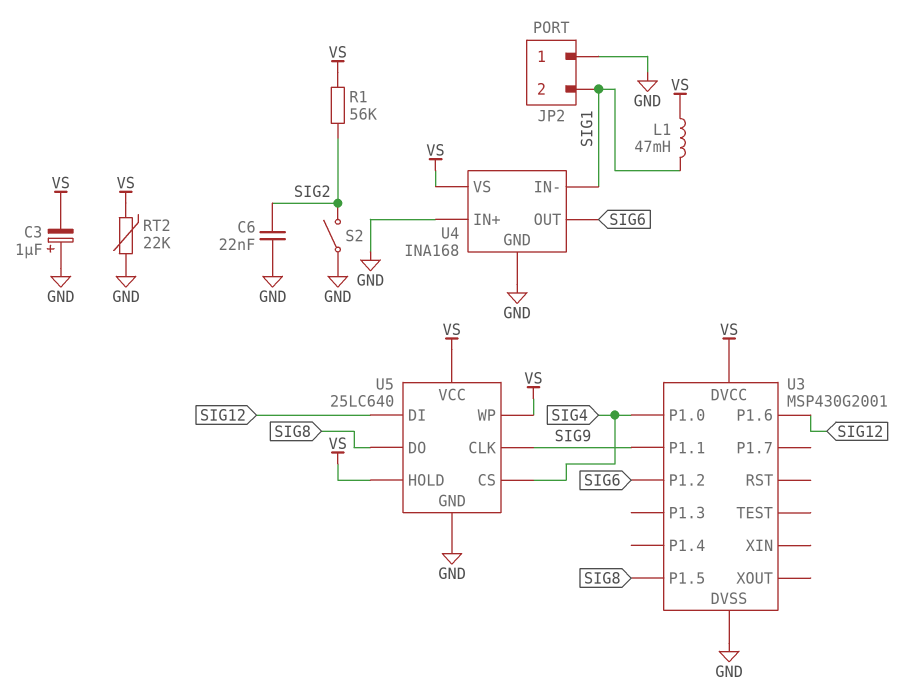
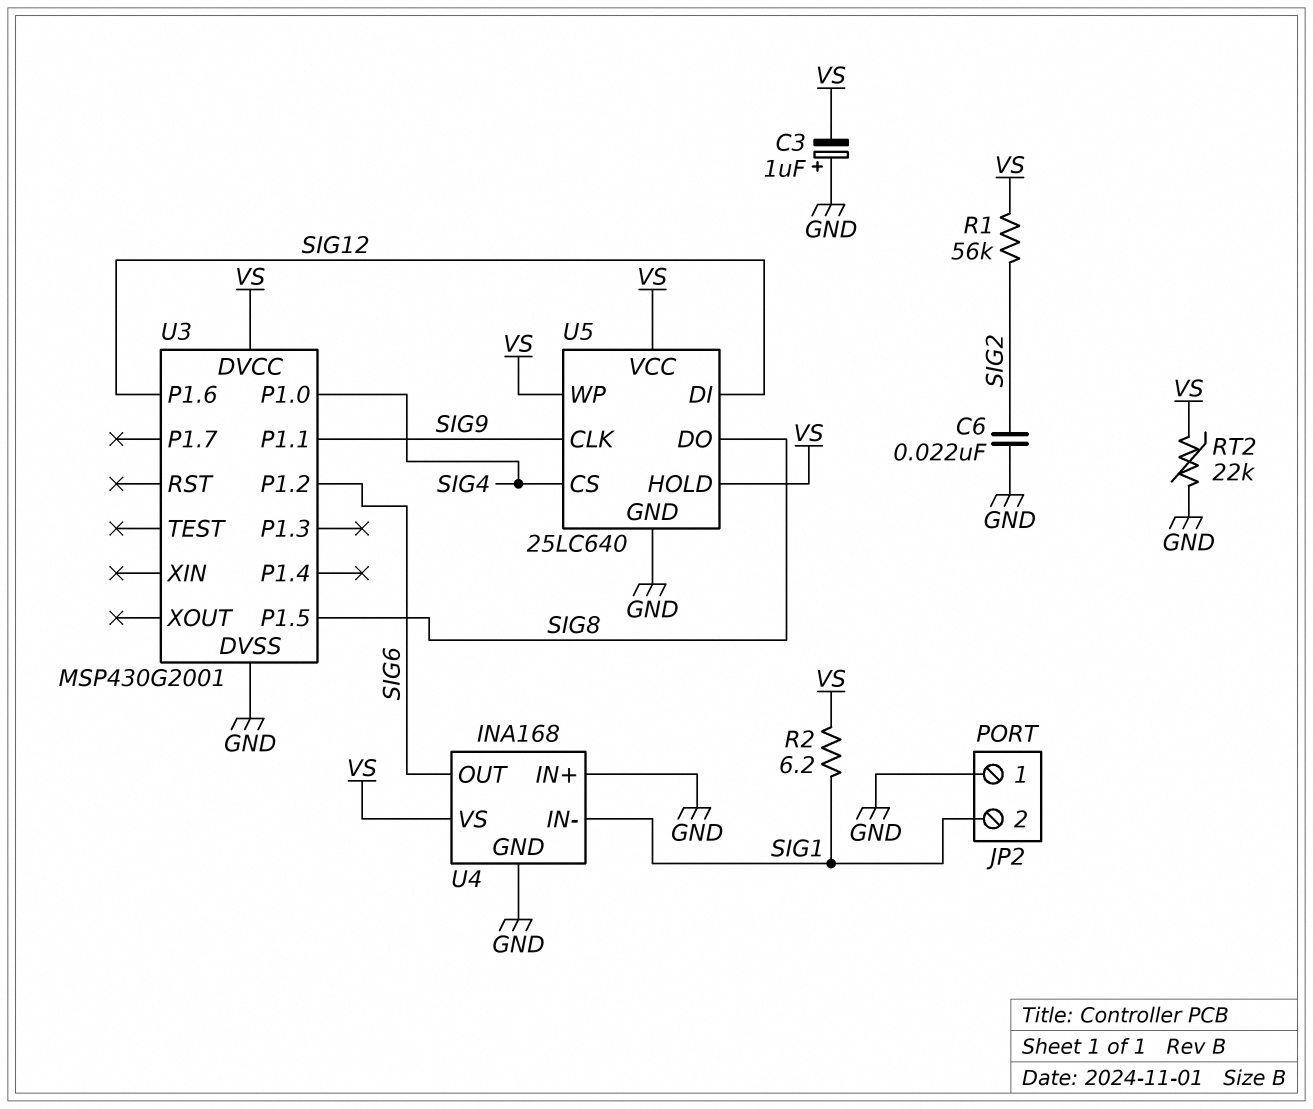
L1: 47mH (SIG1, VS) -> none
R2: none -> 6.2 (SIG1, VS)
S2: switch (GND, SIG2) -> none

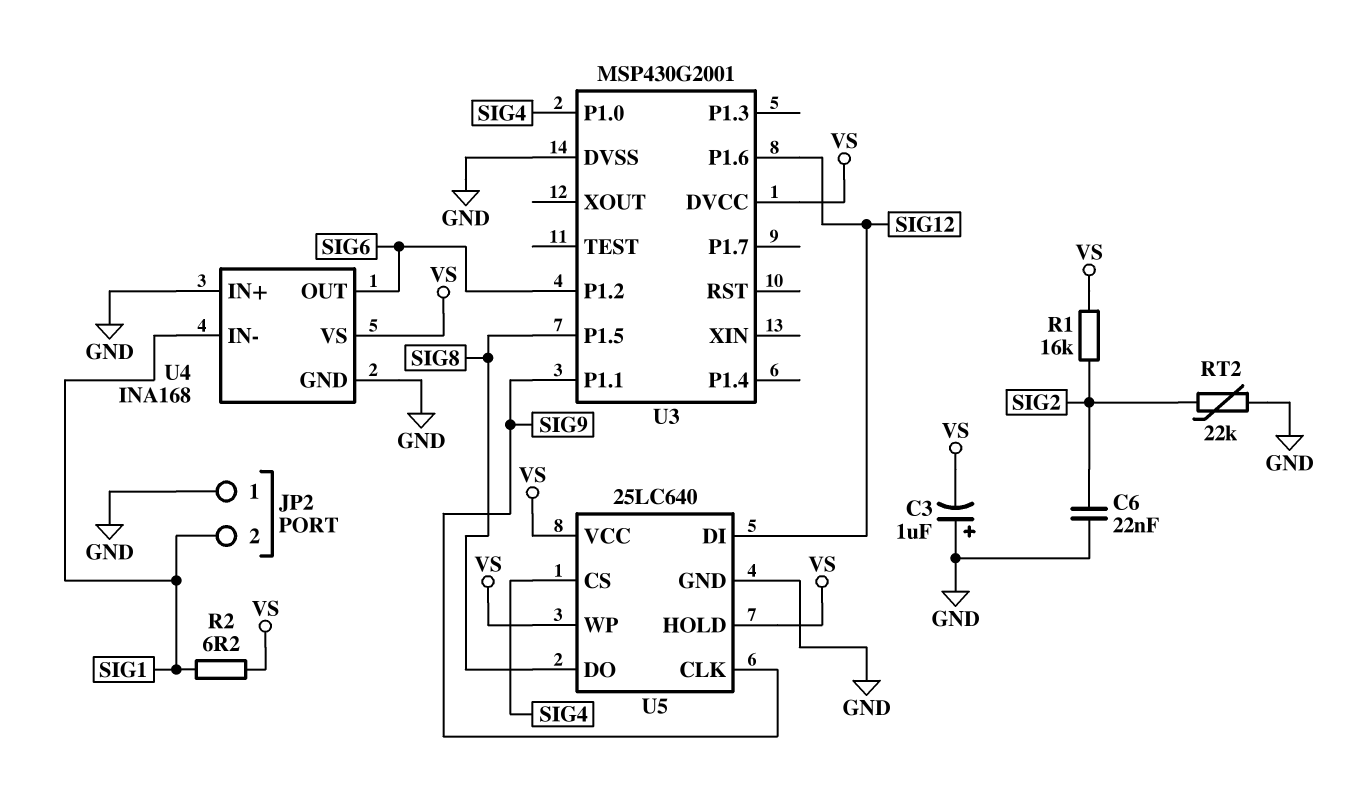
R1: 56k (SIG2, VS) -> 16k (SIG2, VS)
RT2: 22k (GND, VS) -> 22k (GND, SIG2)

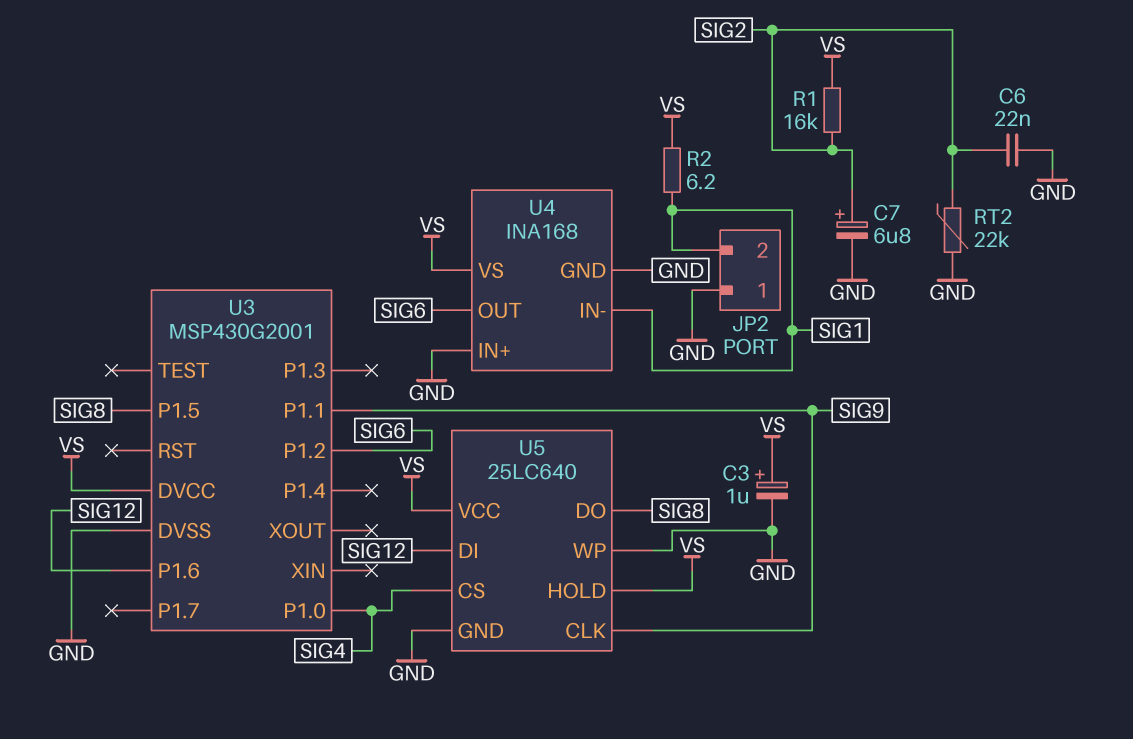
C3: 1uF (plus GND, minus VS) -> 1uF (plus VS, minus GND)
C7: none -> 6.8uF (plus SIG2, minus GND)
U5 pin WP: VS -> GND

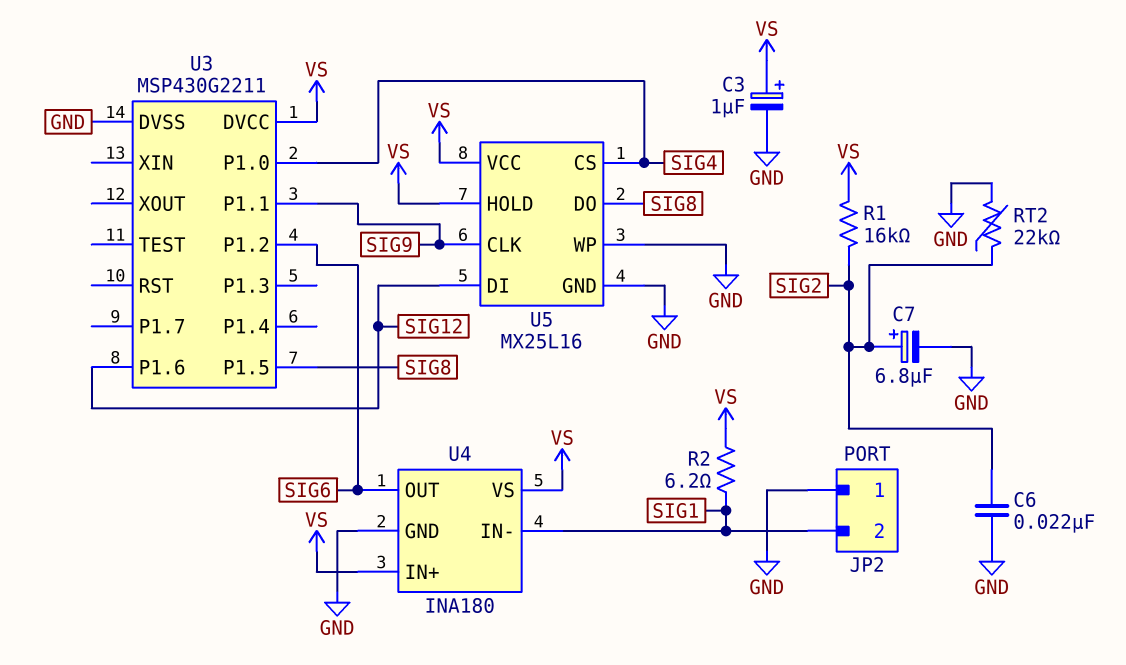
U3: MSP430G2001 -> MSP430G2211
U4: INA168 -> INA180
U4 pin IN+: GND -> VS
U5: 25LC640 -> MX25L16

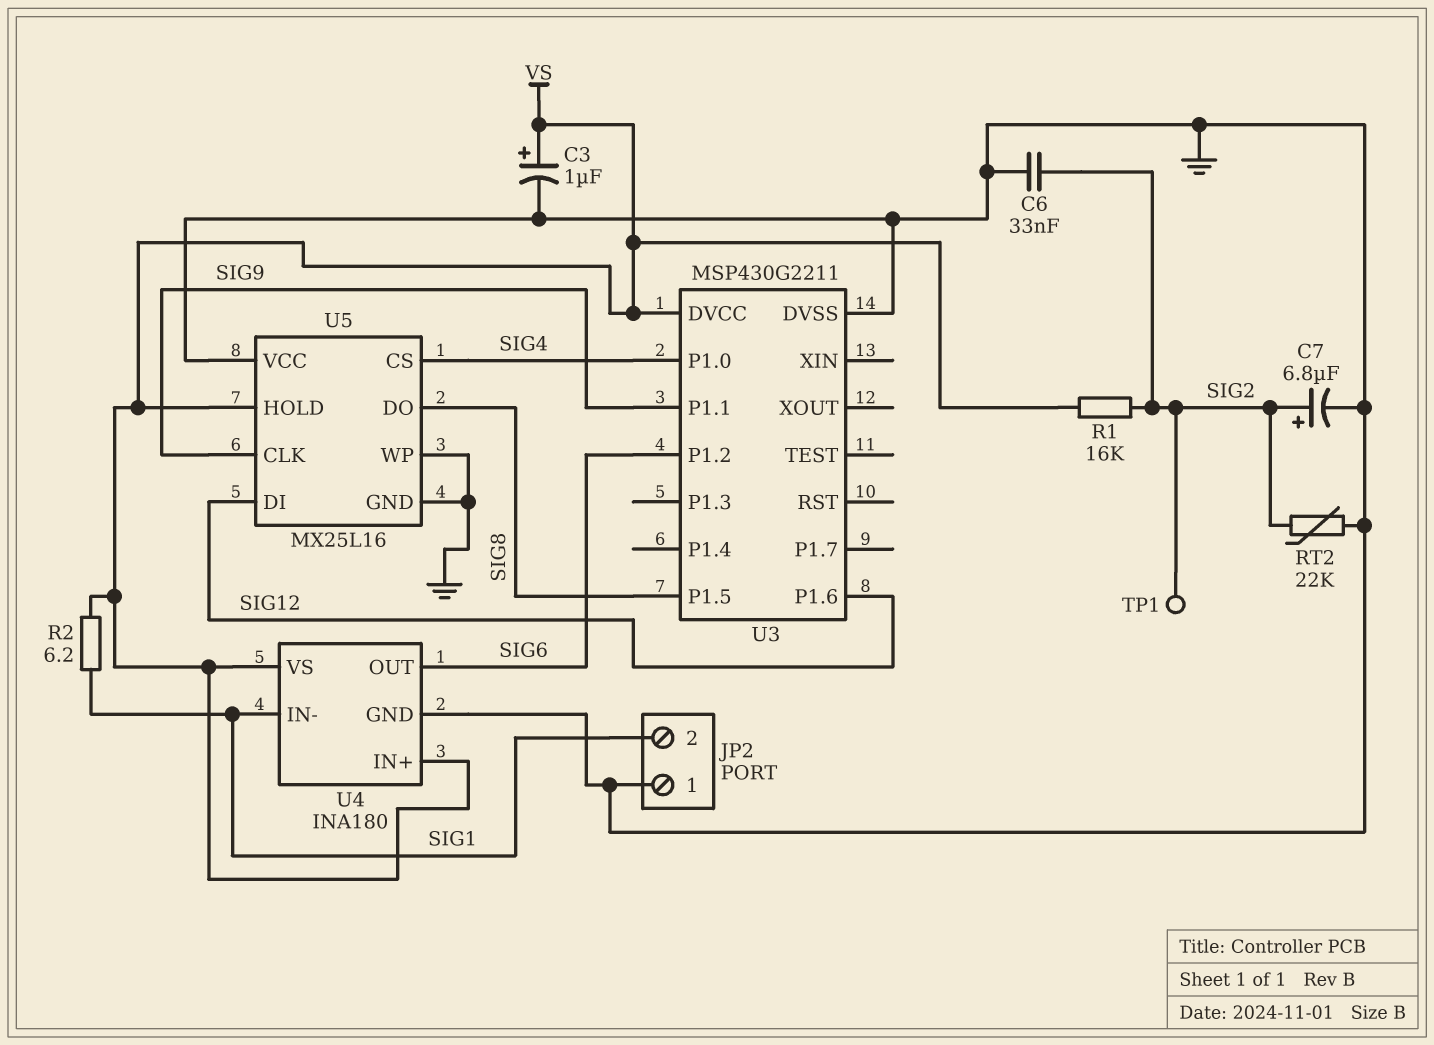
C6: 22nF (GND, SIG2) -> 33nF (GND, SIG2)
TP1: none -> test point (SIG2)
U5 pin VCC: VS -> GND

